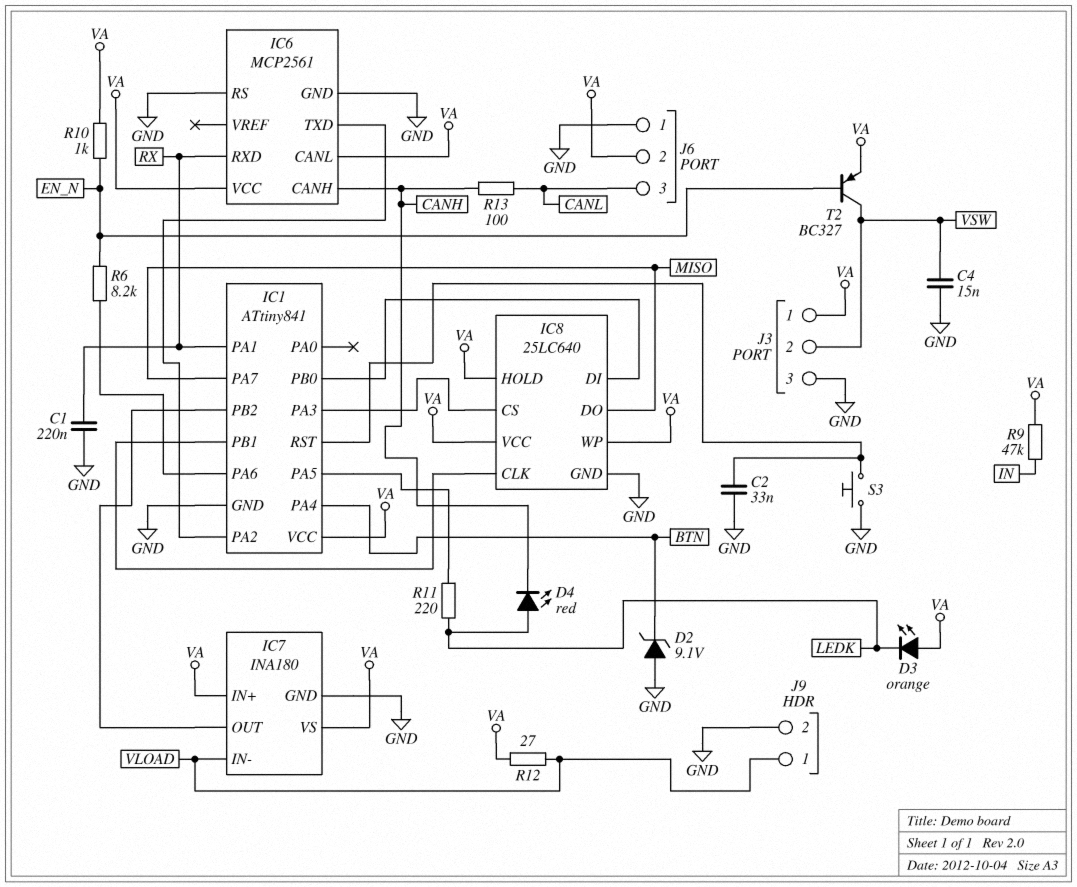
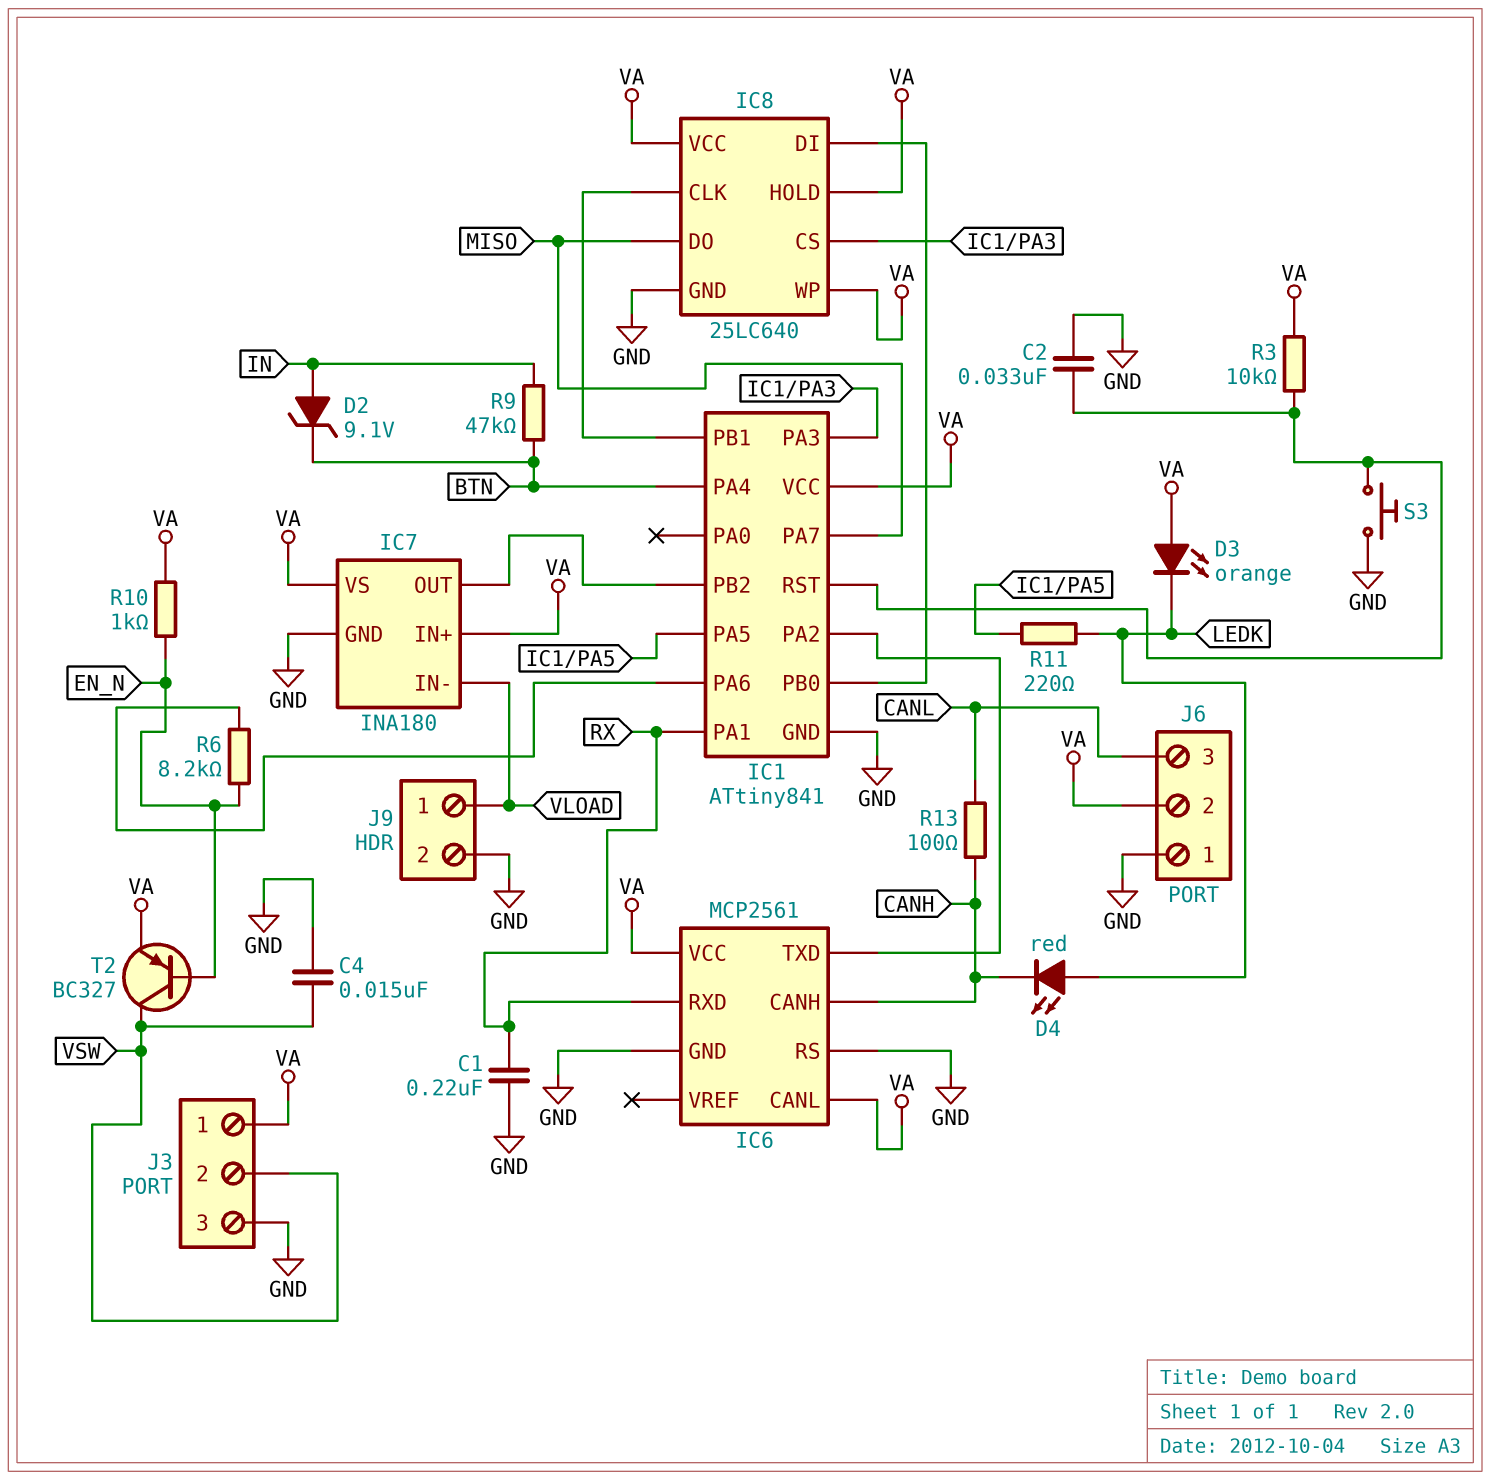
D2: zener 9.1V (A GND, K BTN) -> zener 9.1V (A IN, K BTN)
R3: none -> 10k (IC1/RST, VA)
R9: 47k (IN, VA) -> 47k (BTN, IN)
R12: 27 (VA, VLOAD) -> none

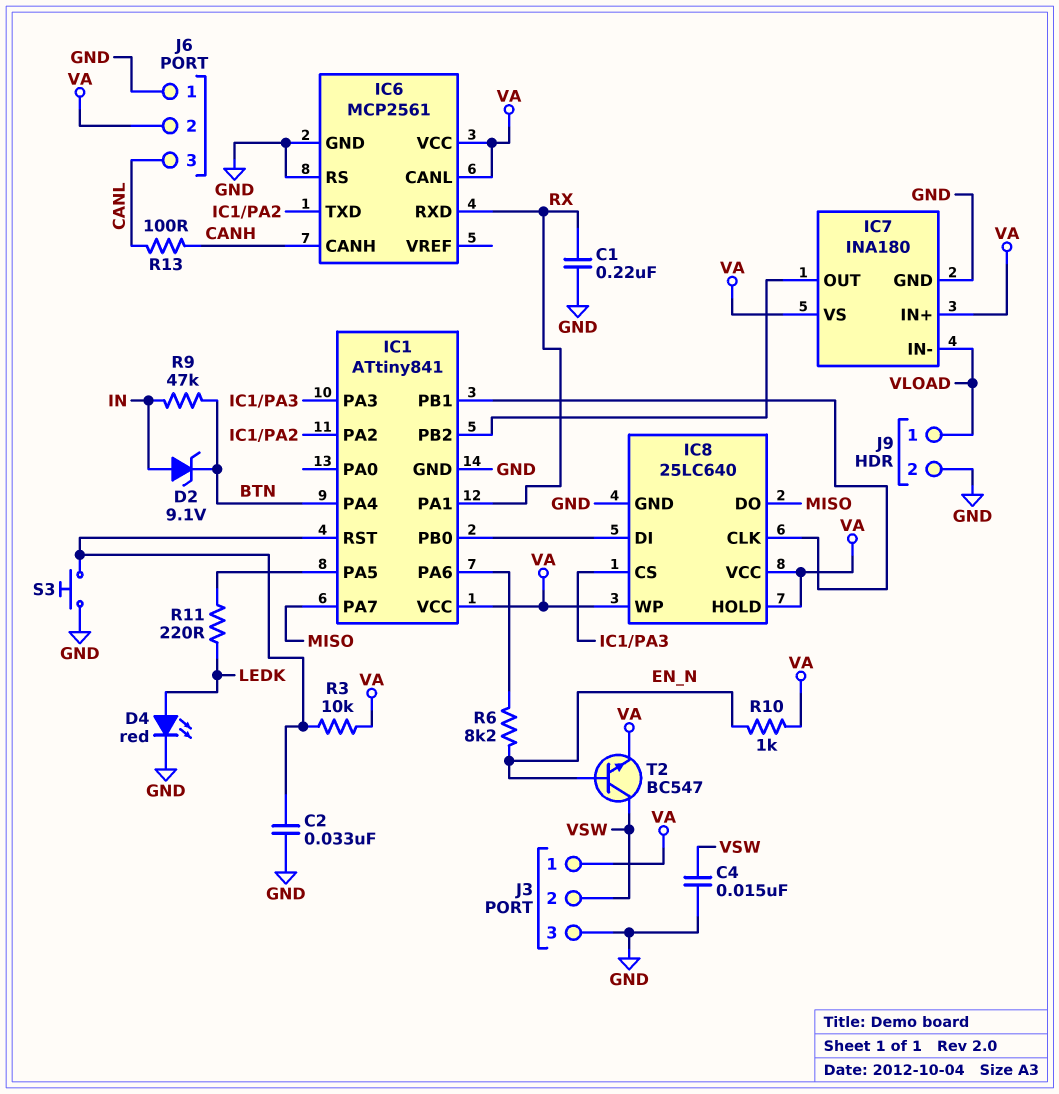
D3: LED orange (A VA, K LEDK) -> none
D4: LED red (A LEDK, K CANH) -> LED red (A LEDK, K GND)
T2: PNP BC327 (B EN_N, C VSW, E VA) -> NPN BC547 (B EN_N, C VSW, E VA)

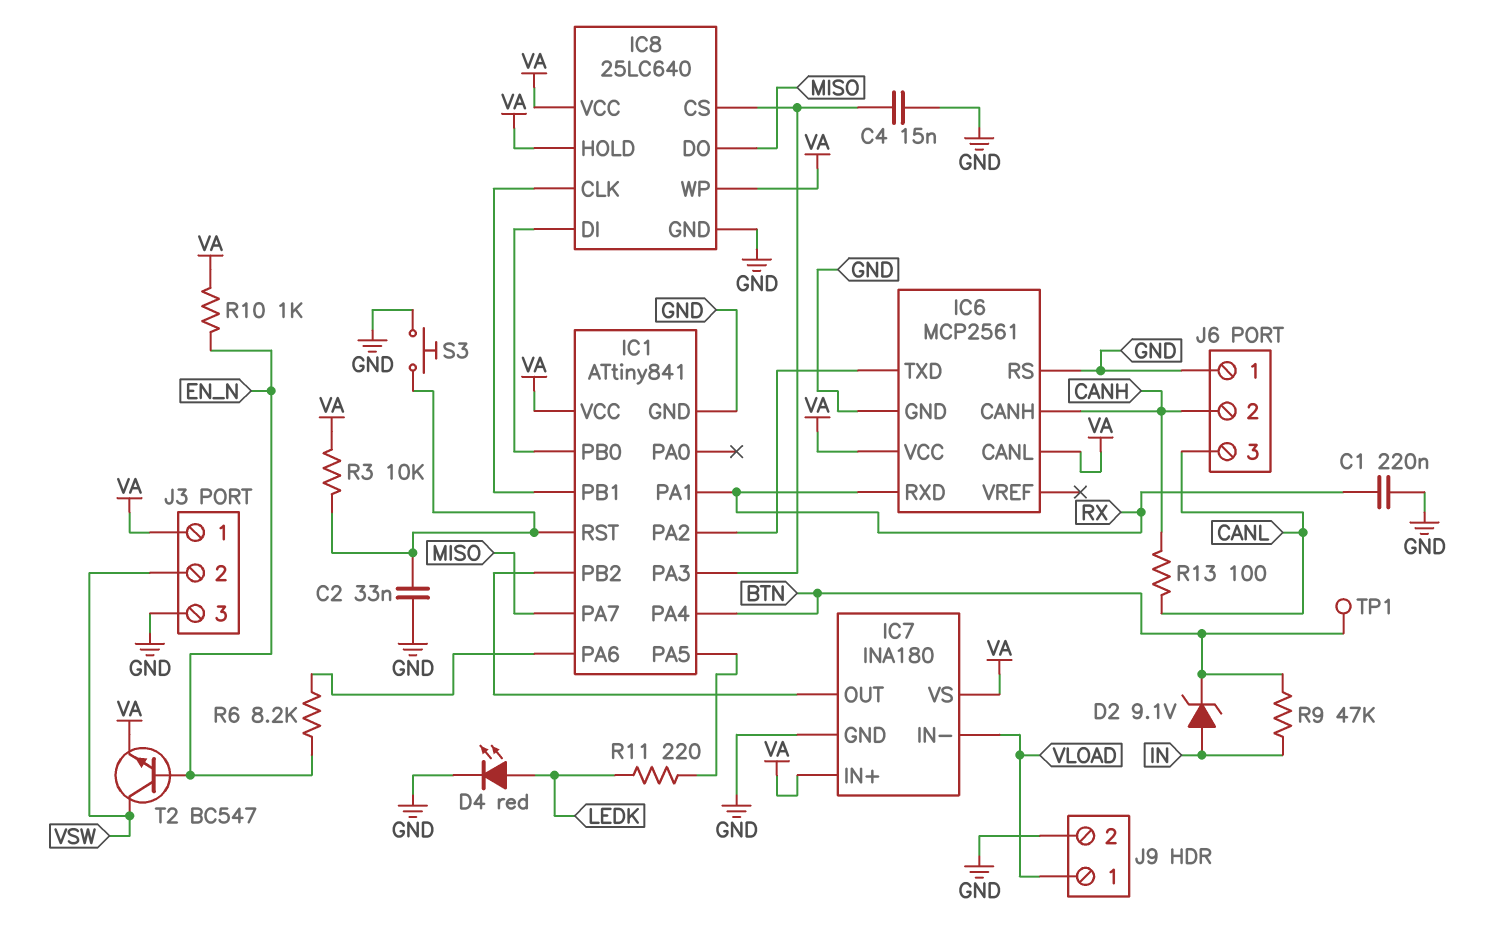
C4: 15nF (GND, VSW) -> 15nF (GND, IC1/PA3)
J6 pin 2: VA -> CANH
TP1: none -> test point (BTN)

